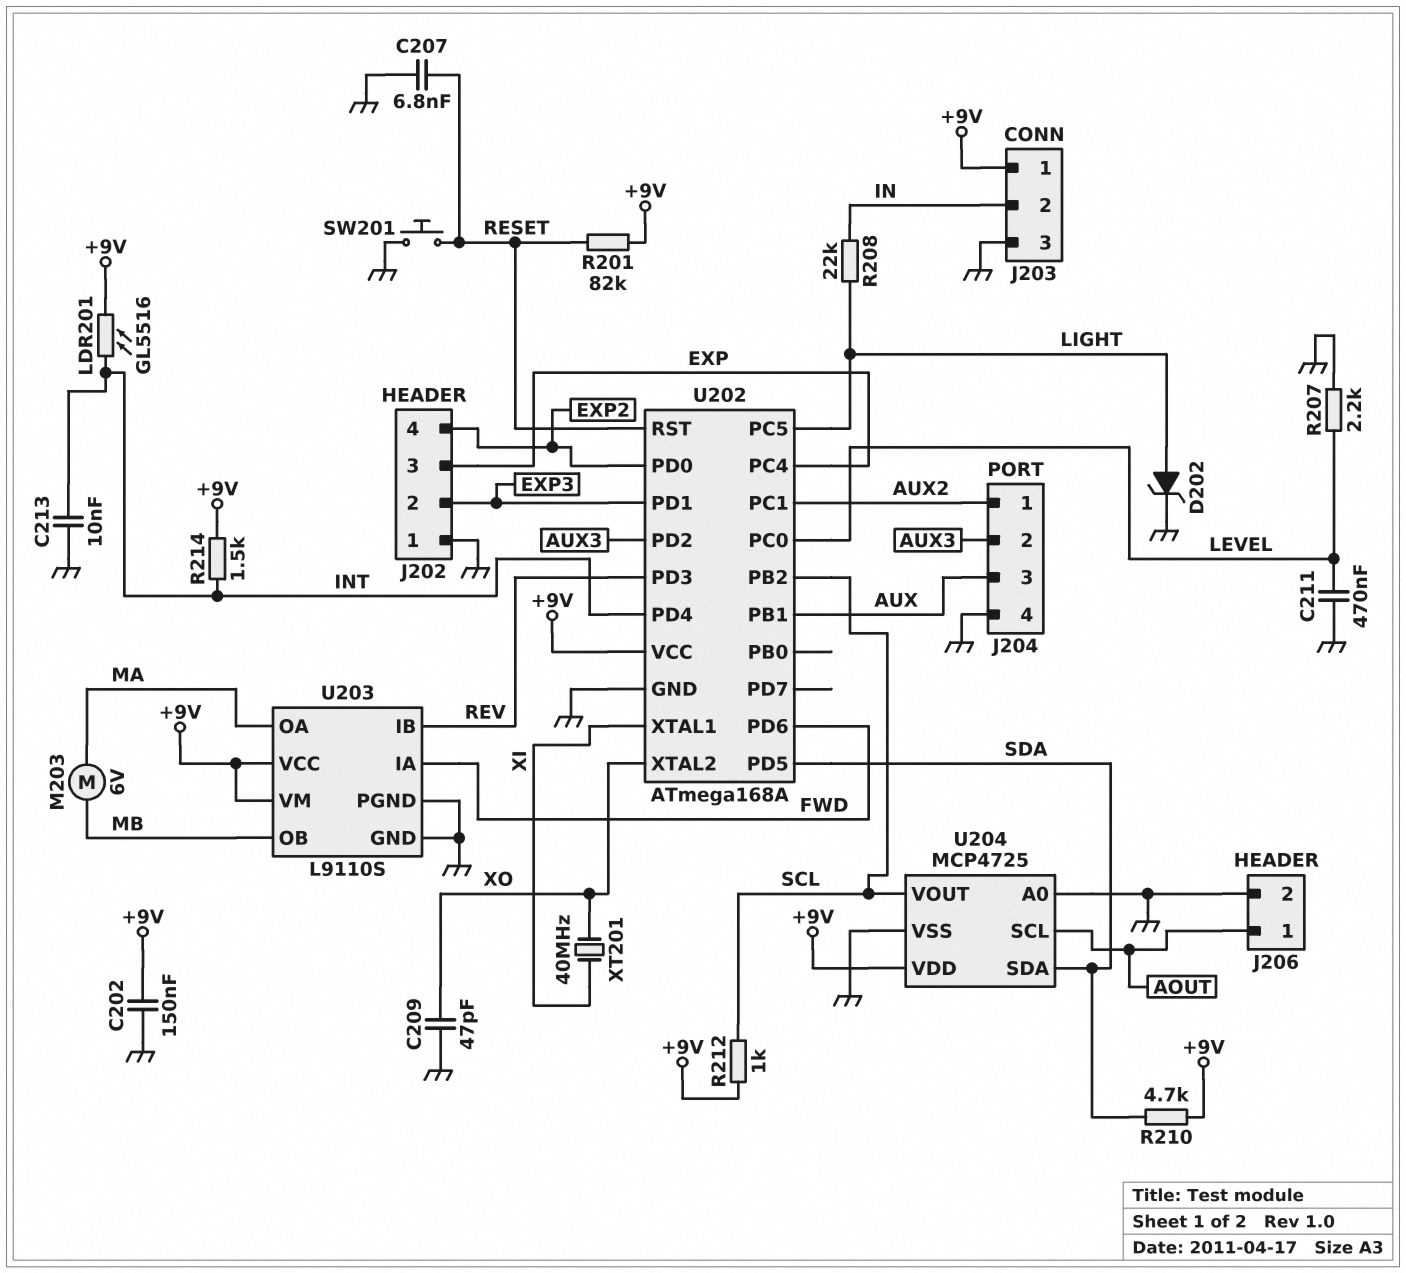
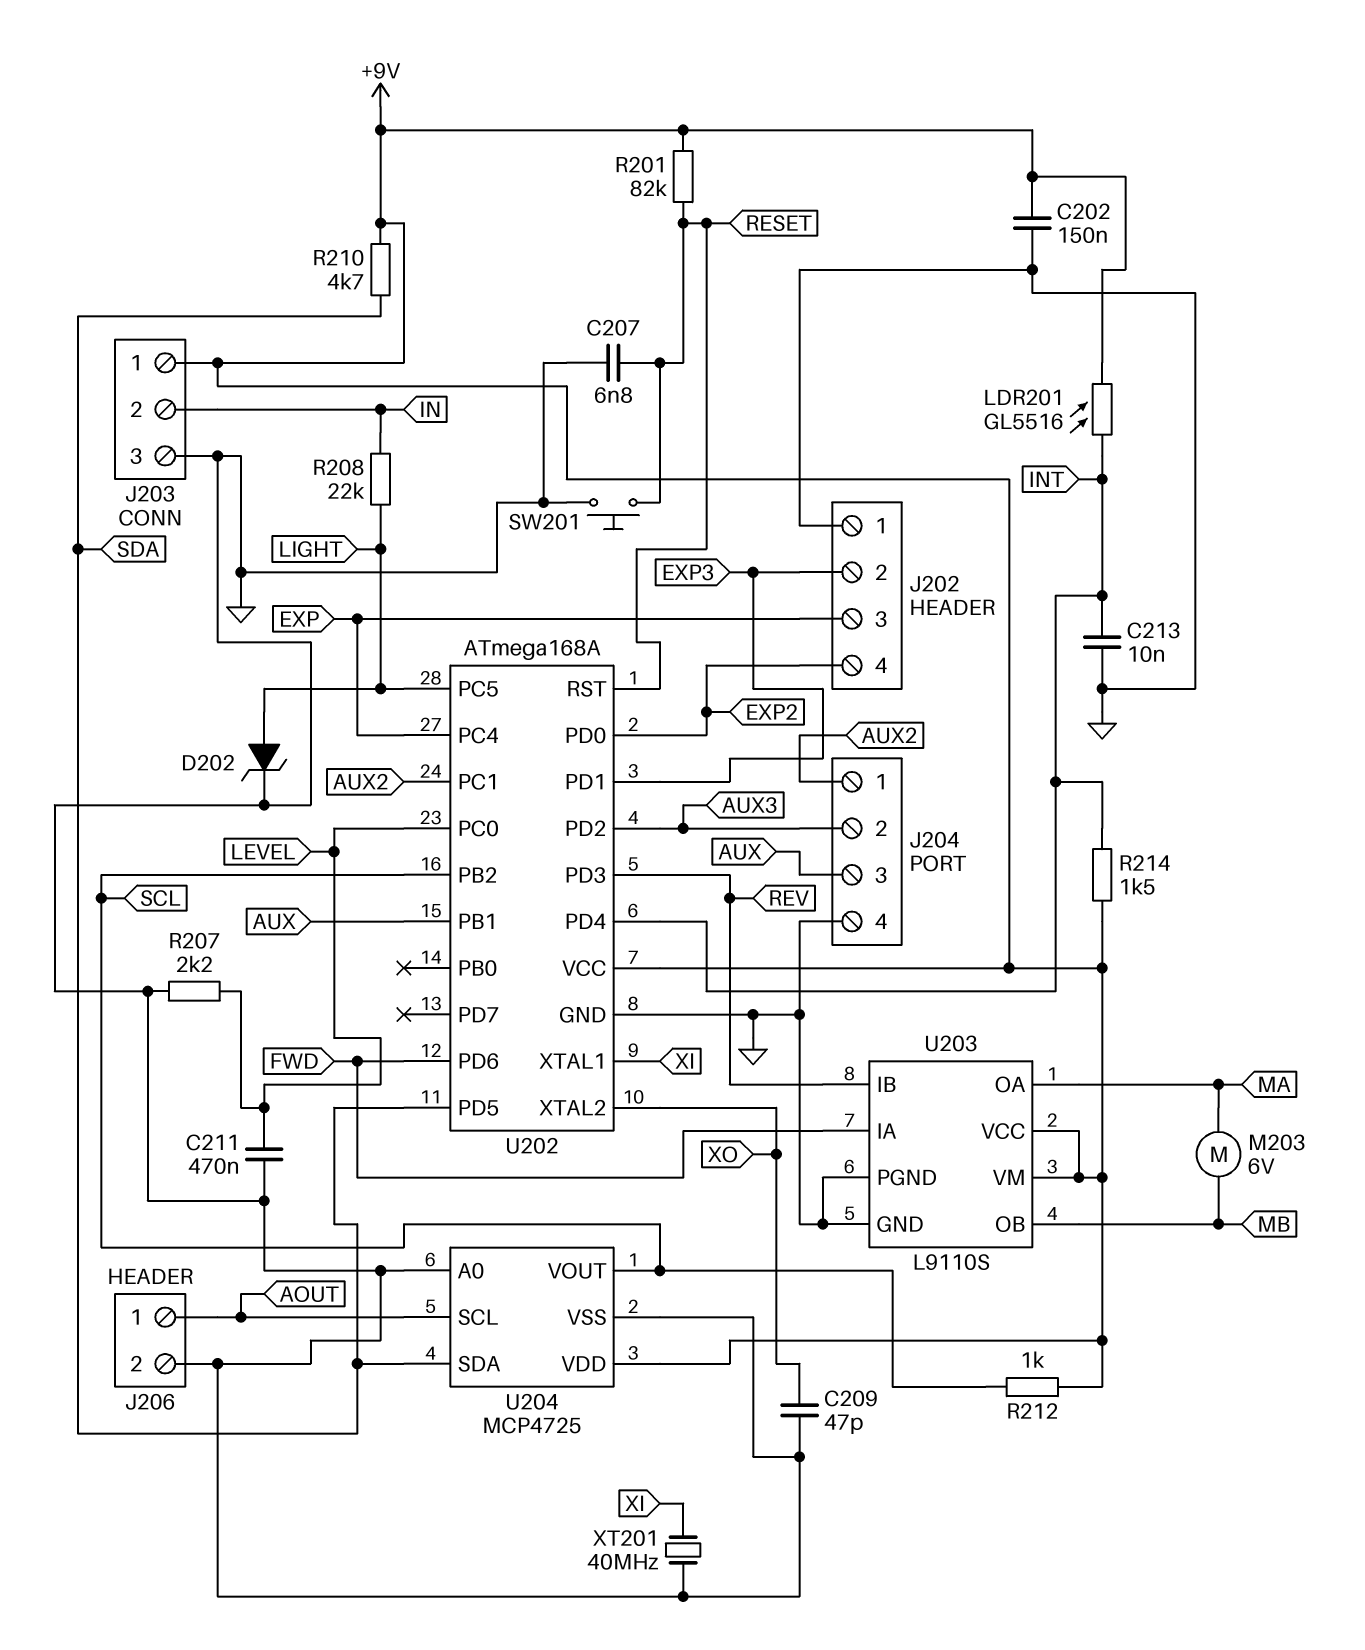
XT201: 40MHz (XI, XO) -> 40MHz (GND, XI)

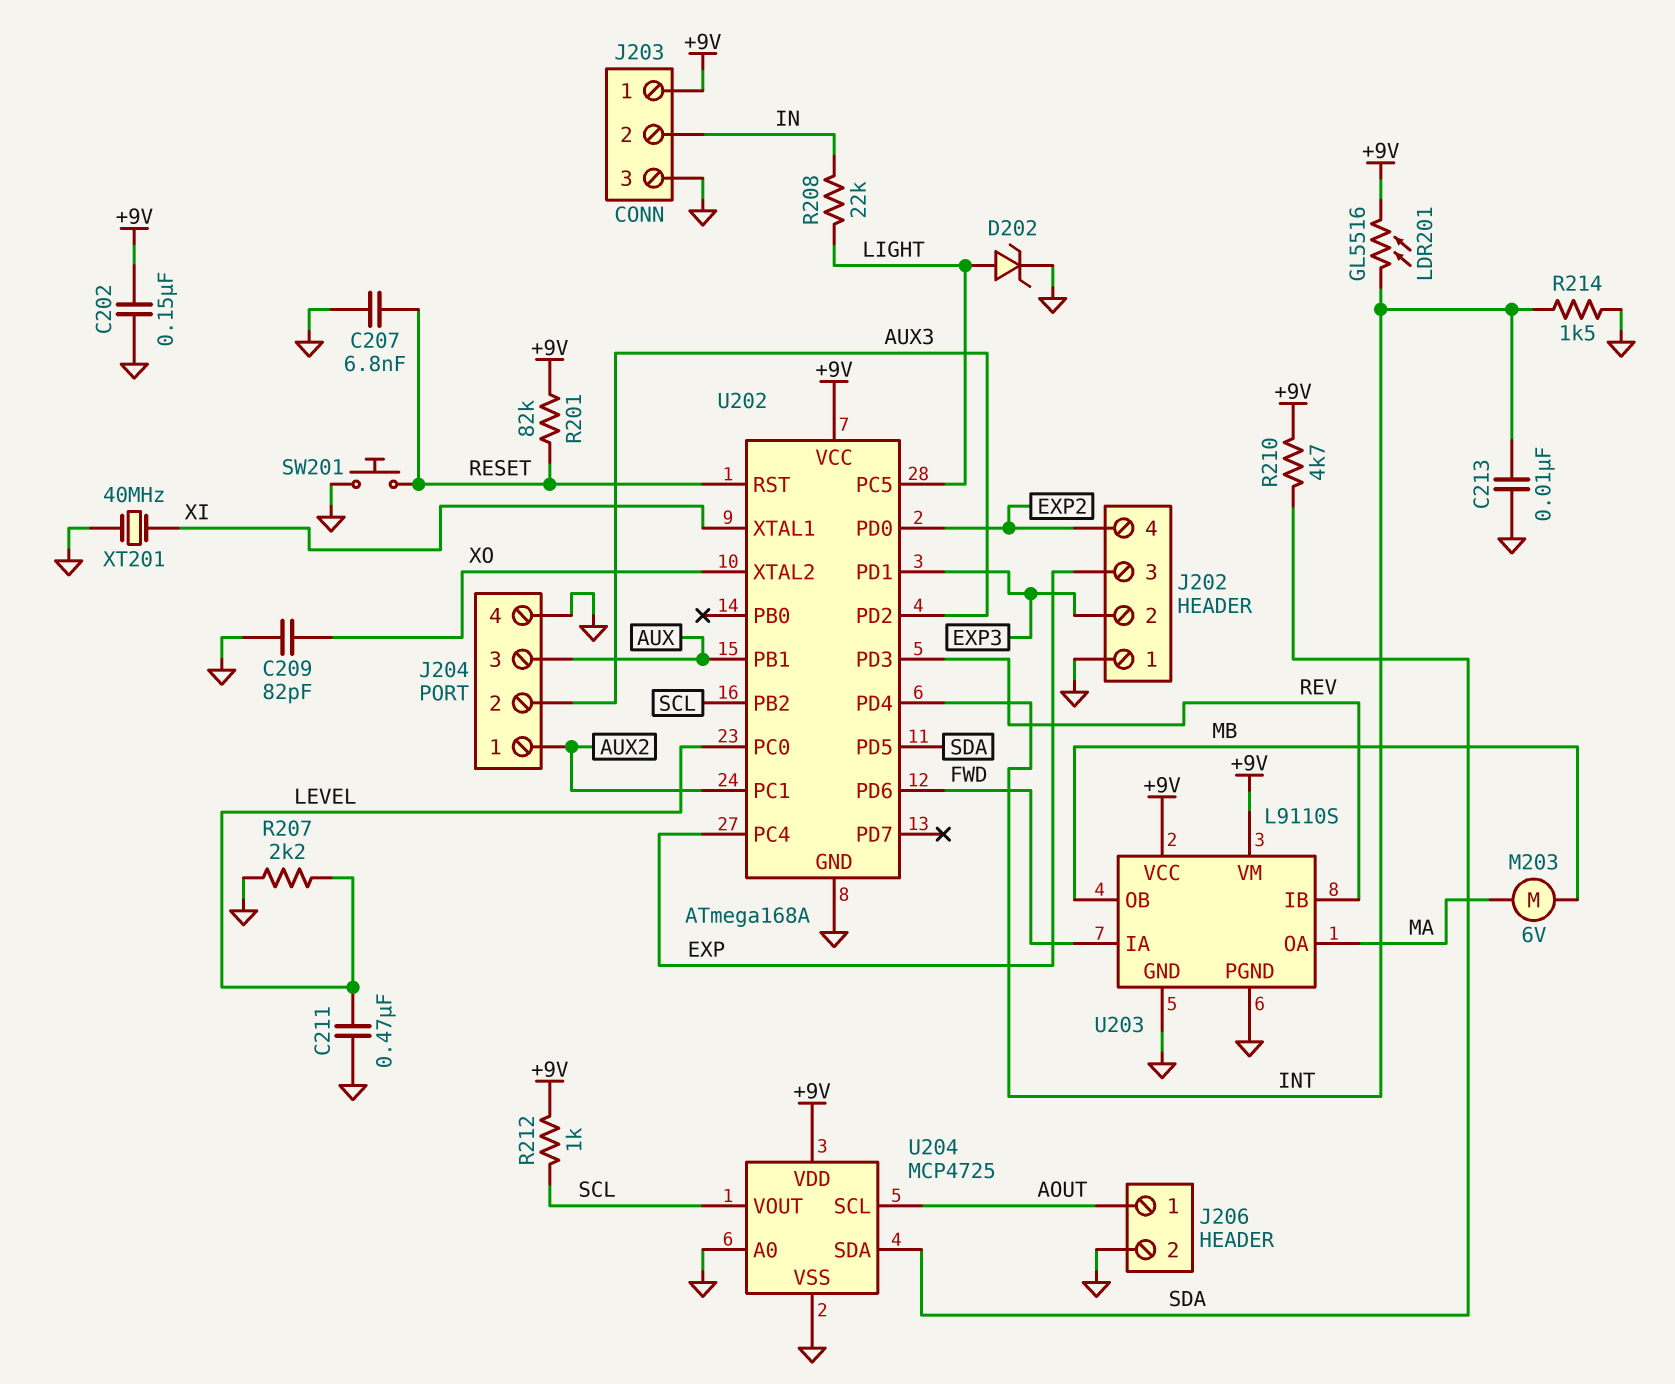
C209: 47pF (GND, XO) -> 82pF (GND, XO)
R214: 1.5k (+9V, INT) -> 1.5k (GND, INT)

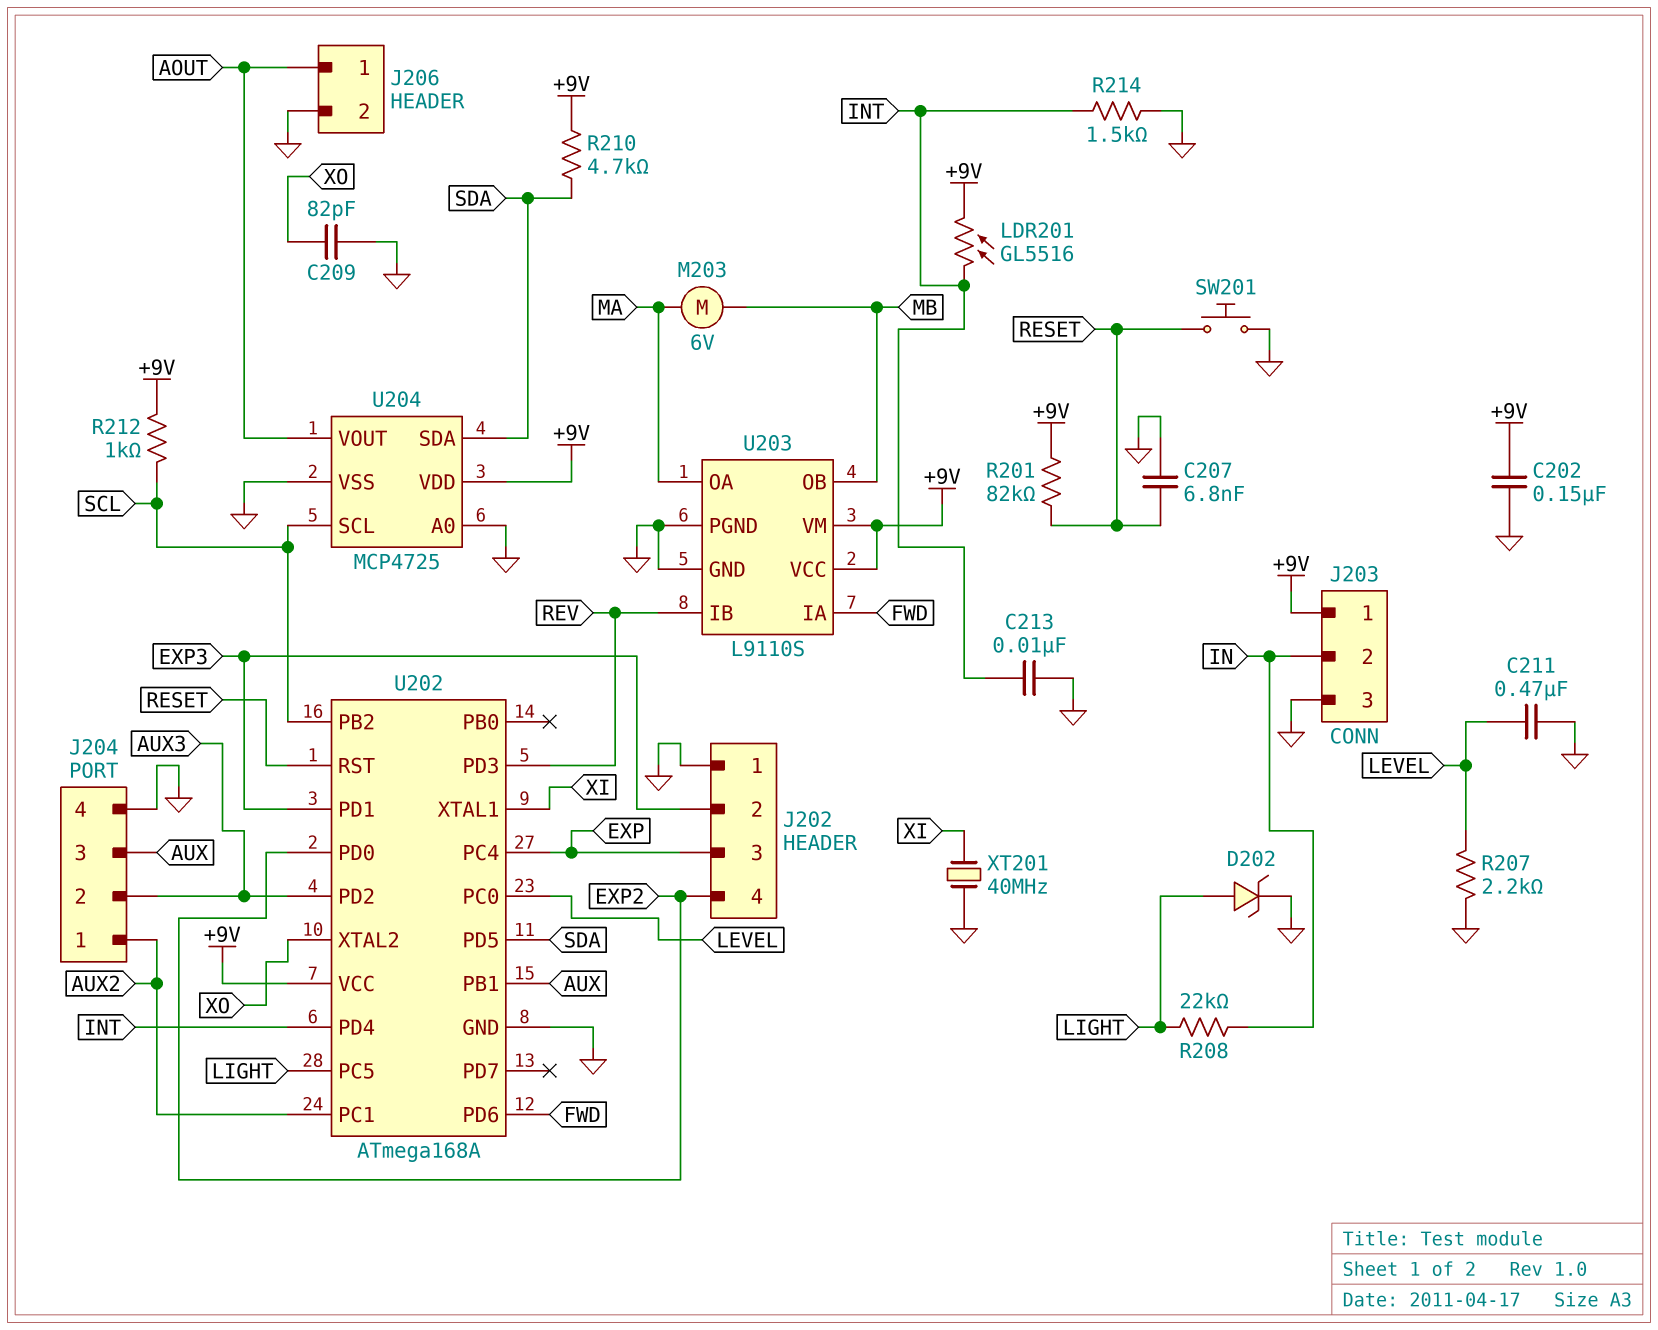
U204 pin SCL: AOUT -> SCL
U204 pin VOUT: SCL -> AOUT

